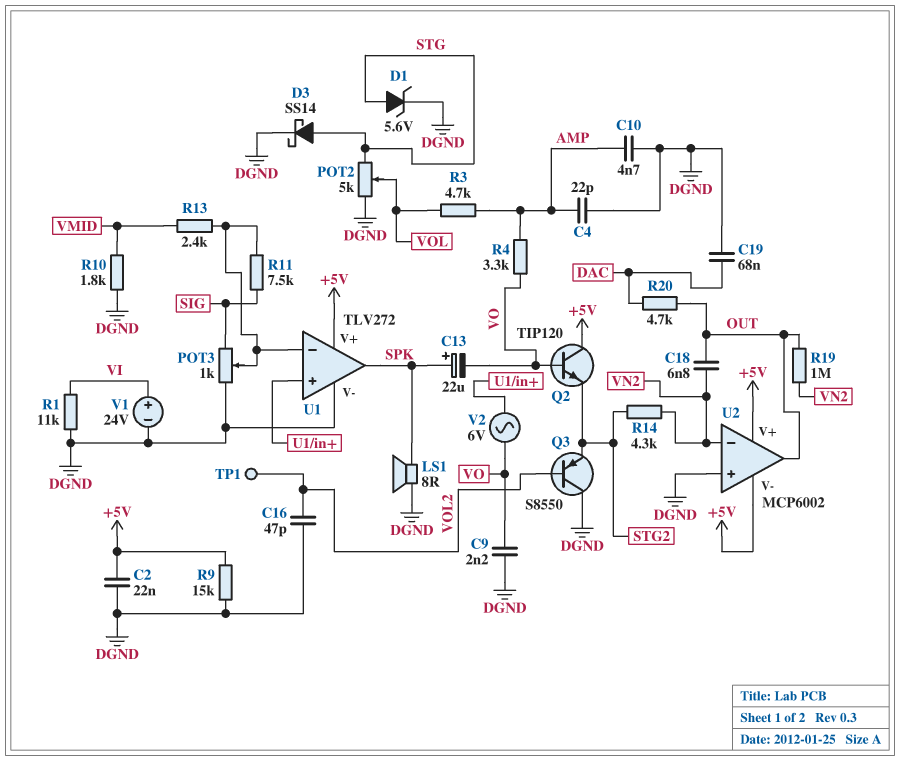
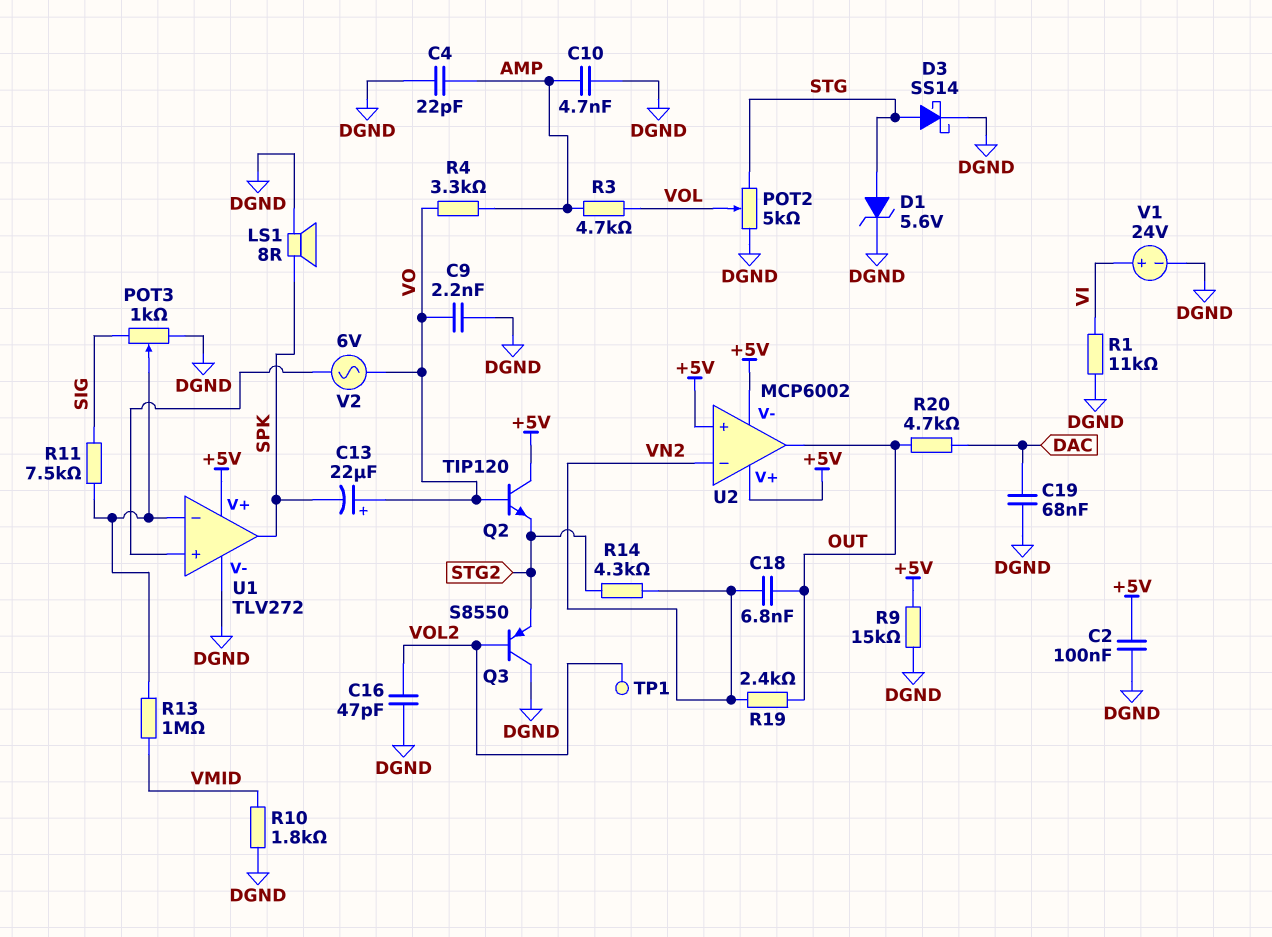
C2: 22nF (+5V, DGND) -> 100nF (+5V, DGND)
C13: 22uF (plus SPK, minus VO) -> 22uF (plus VO, minus SPK)
R13: 2.4k (U1/in-, VMID) -> 1M (U1/in-, VMID)
R19: 1M (OUT, VN2) -> 2.4k (OUT, VN2)
U2 pin in+: DGND -> +5V

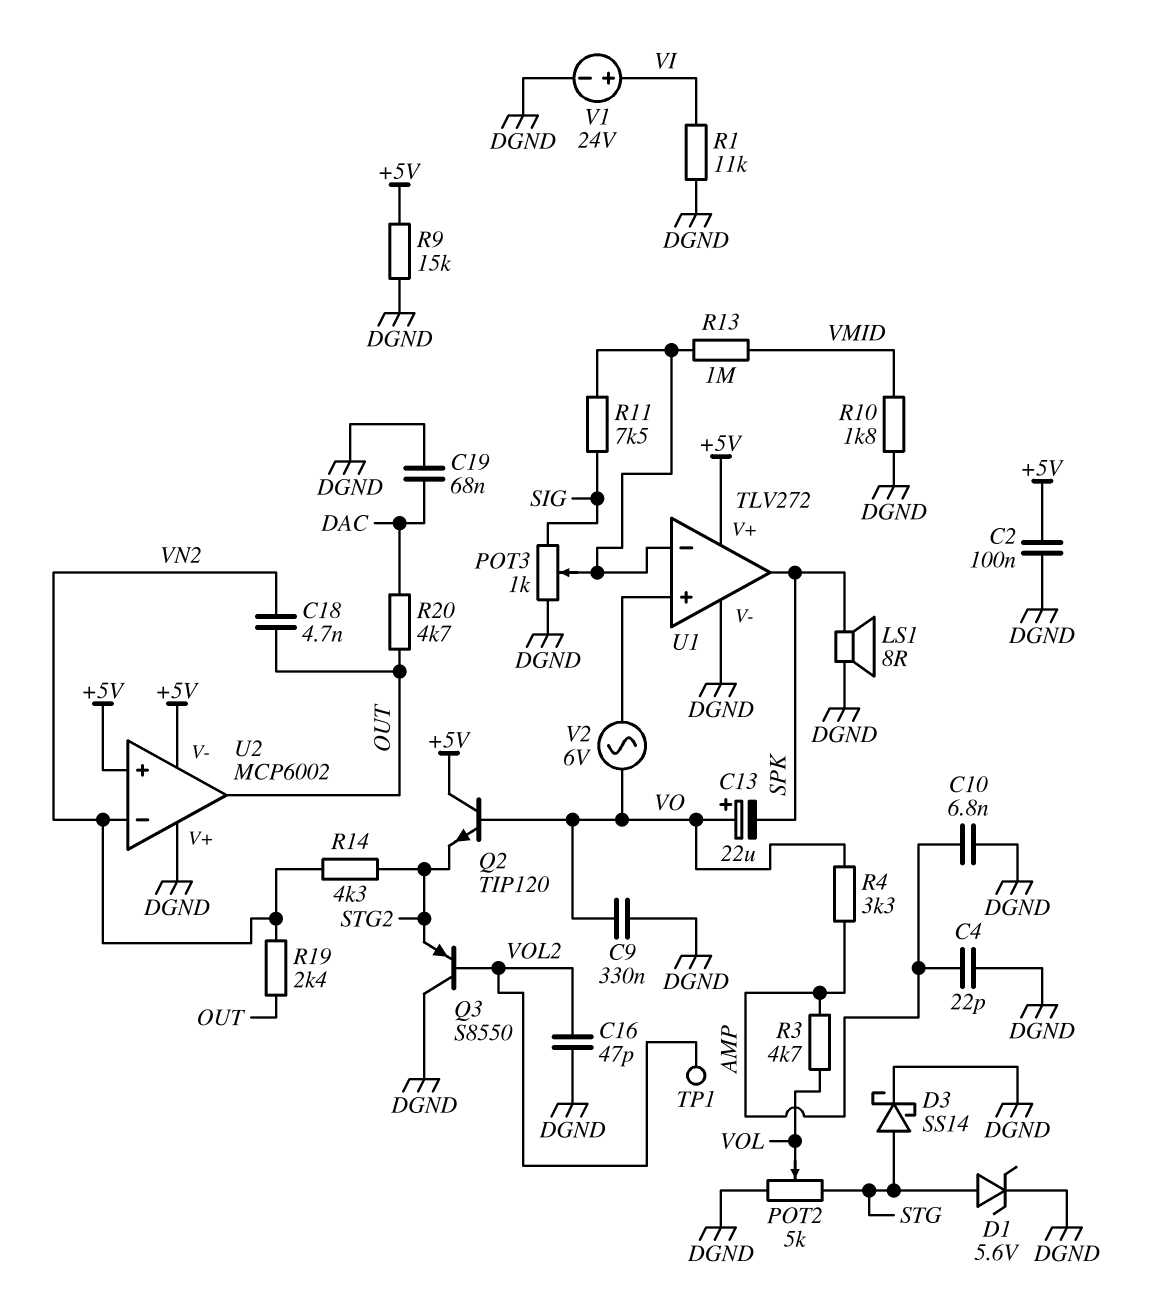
C9: 2.2nF (DGND, VO) -> 330nF (DGND, VO)
C10: 4.7nF (AMP, DGND) -> 6.8nF (AMP, DGND)
C18: 6.8nF (OUT, VN2) -> 4.7nF (OUT, VN2)
U2 pin V+: +5V -> DGND

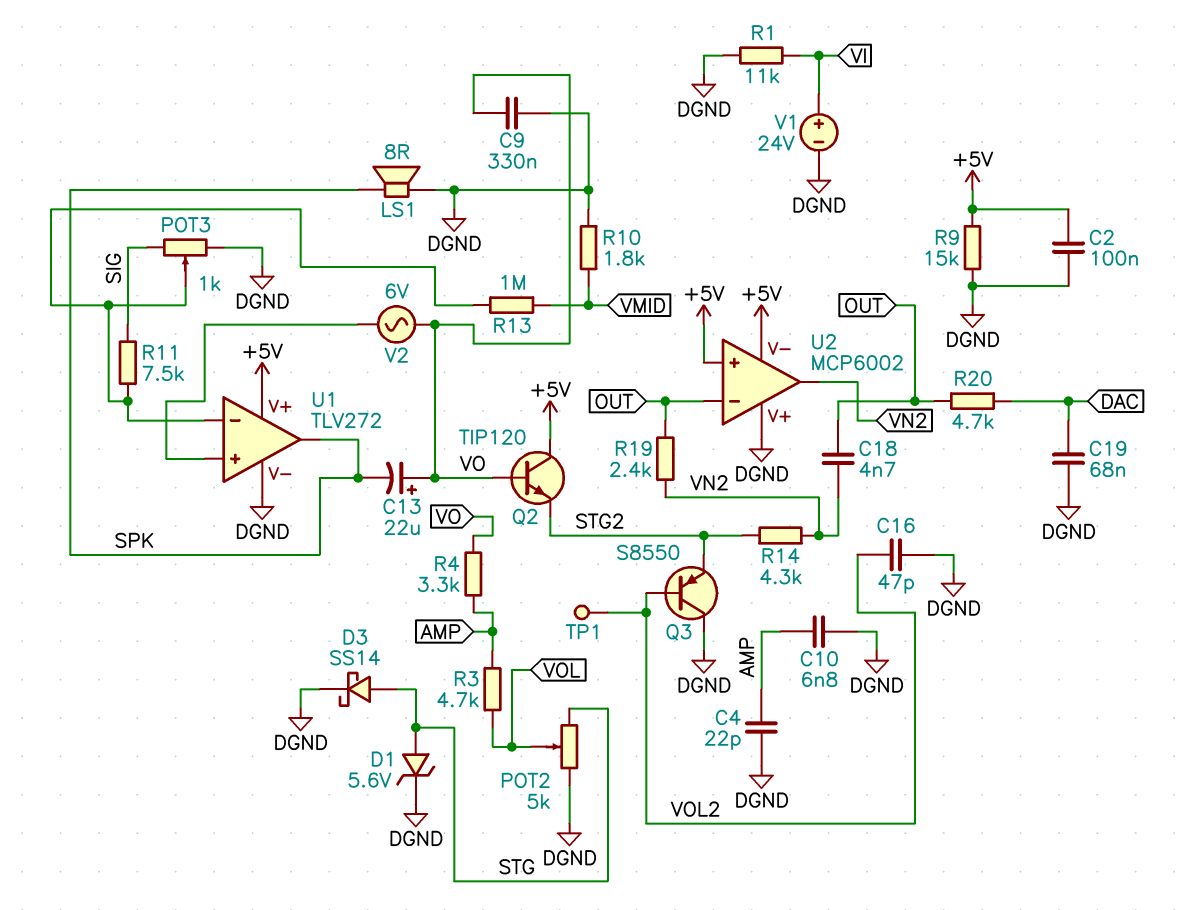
U2 pin in-: VN2 -> OUT
U2 pin out: OUT -> VN2

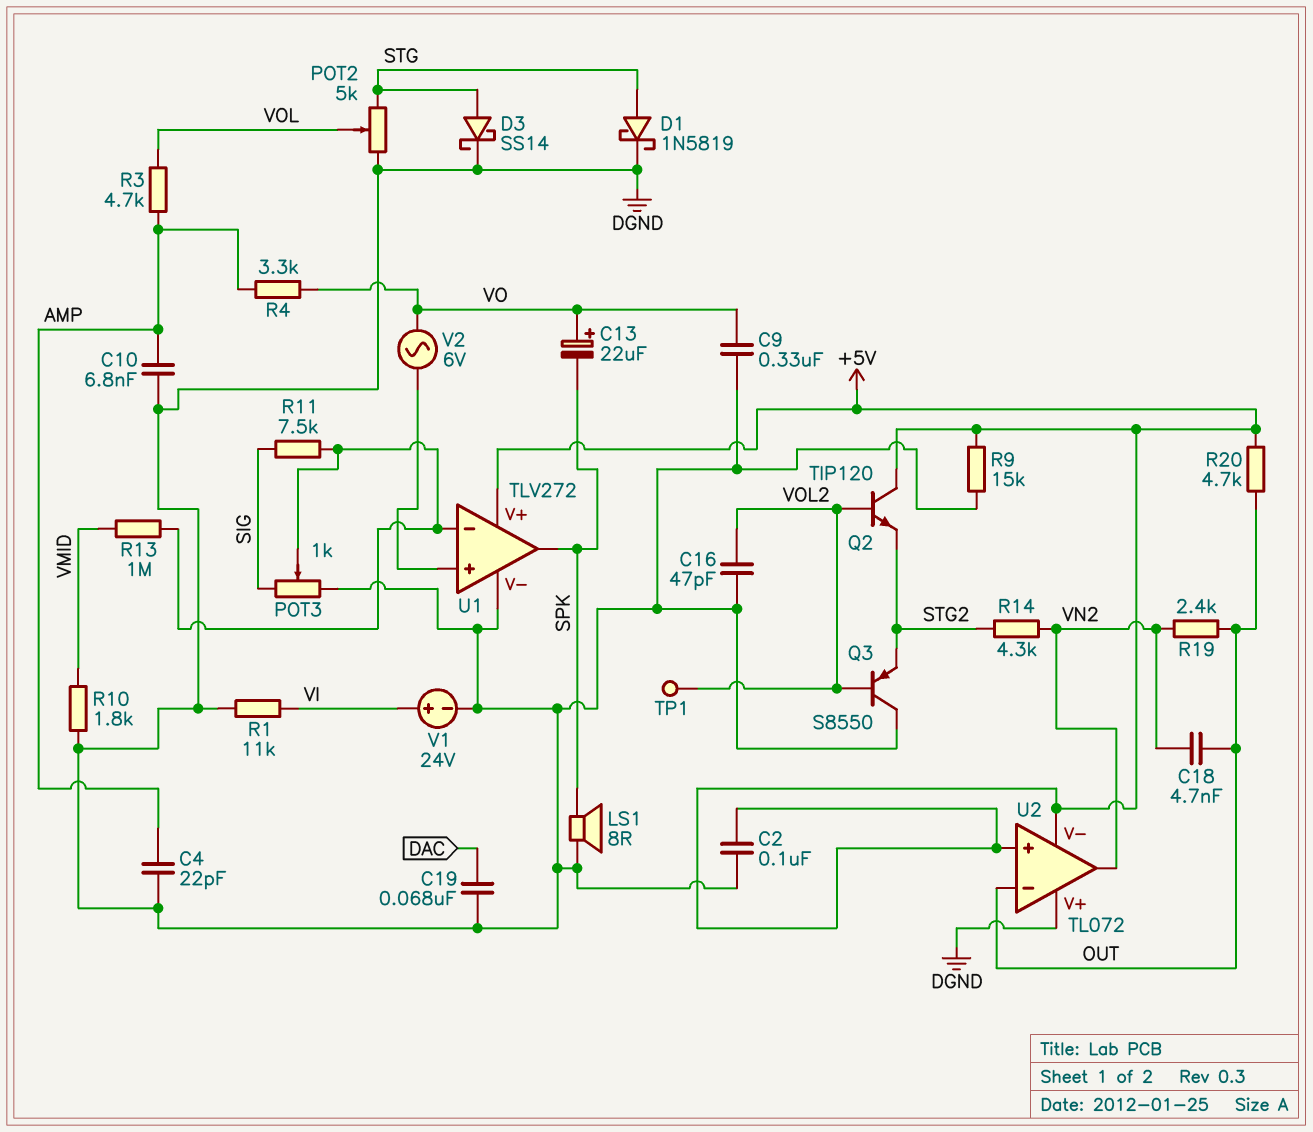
D1: zener 5.6V (A STG, K DGND) -> schottky 1N5819 (A STG, K DGND)
Q2: NPN TIP120 (B VO, C +5V, E STG2) -> NPN TIP120 (B VOL2, C +5V, E STG2)
R20: 4.7k (DAC, OUT) -> 4.7k (+5V, OUT)
U2: MCP6002 -> TL072

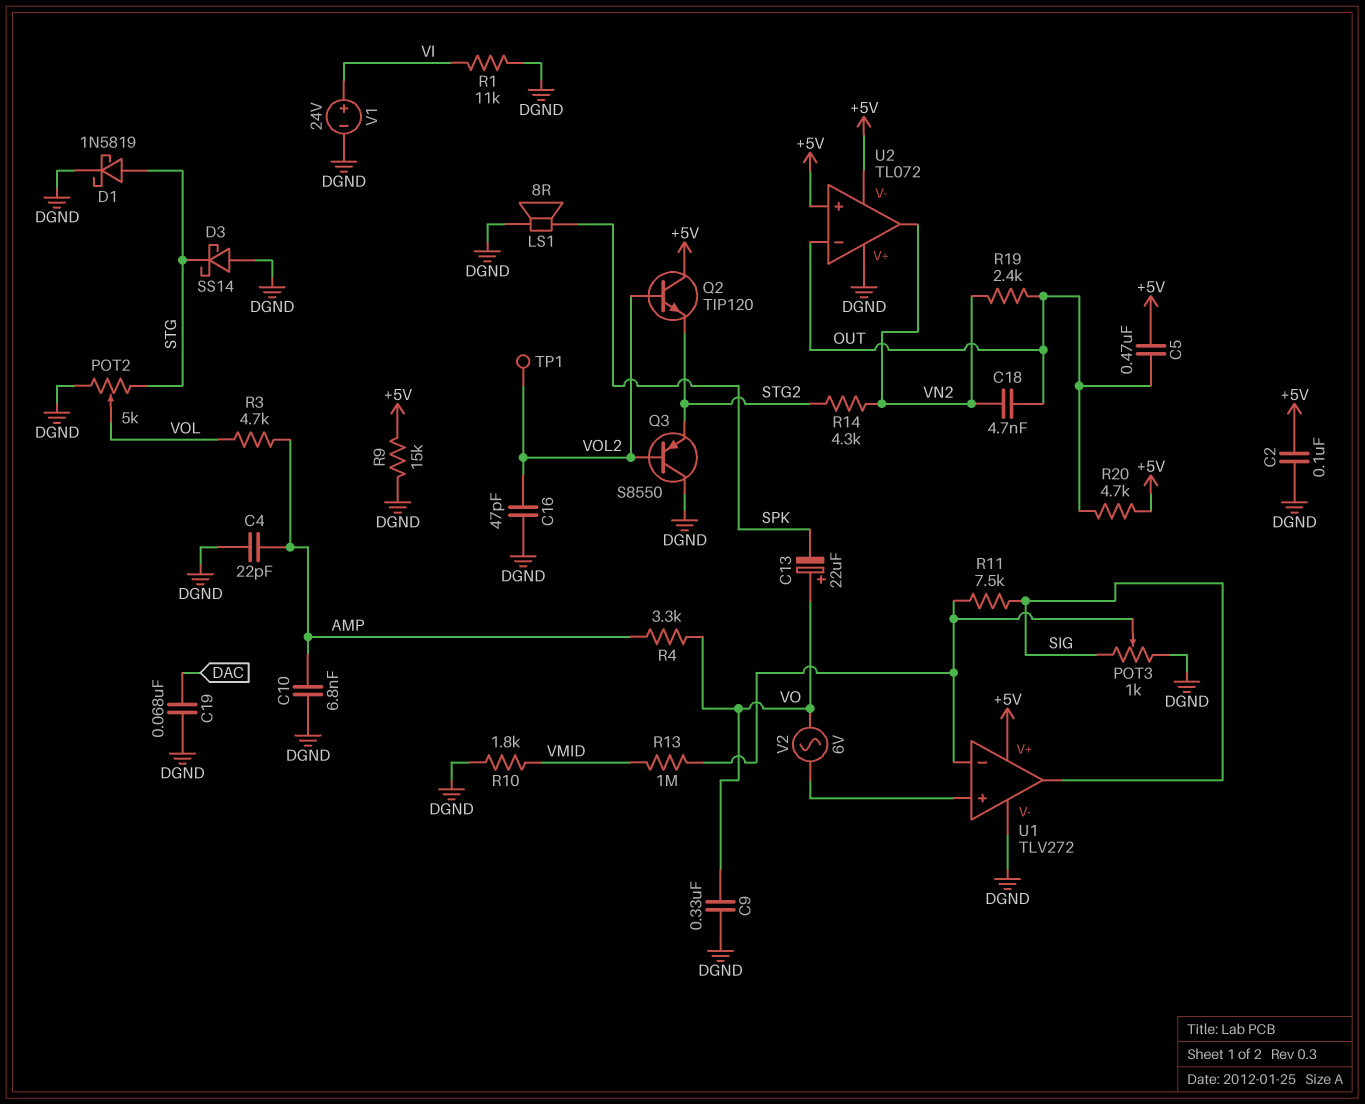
C5: none -> 470nF (+5V, OUT)
D3: schottky SS14 (A STG, K DGND) -> schottky SS14 (A DGND, K STG)
U1 pin out: SPK -> SIG

